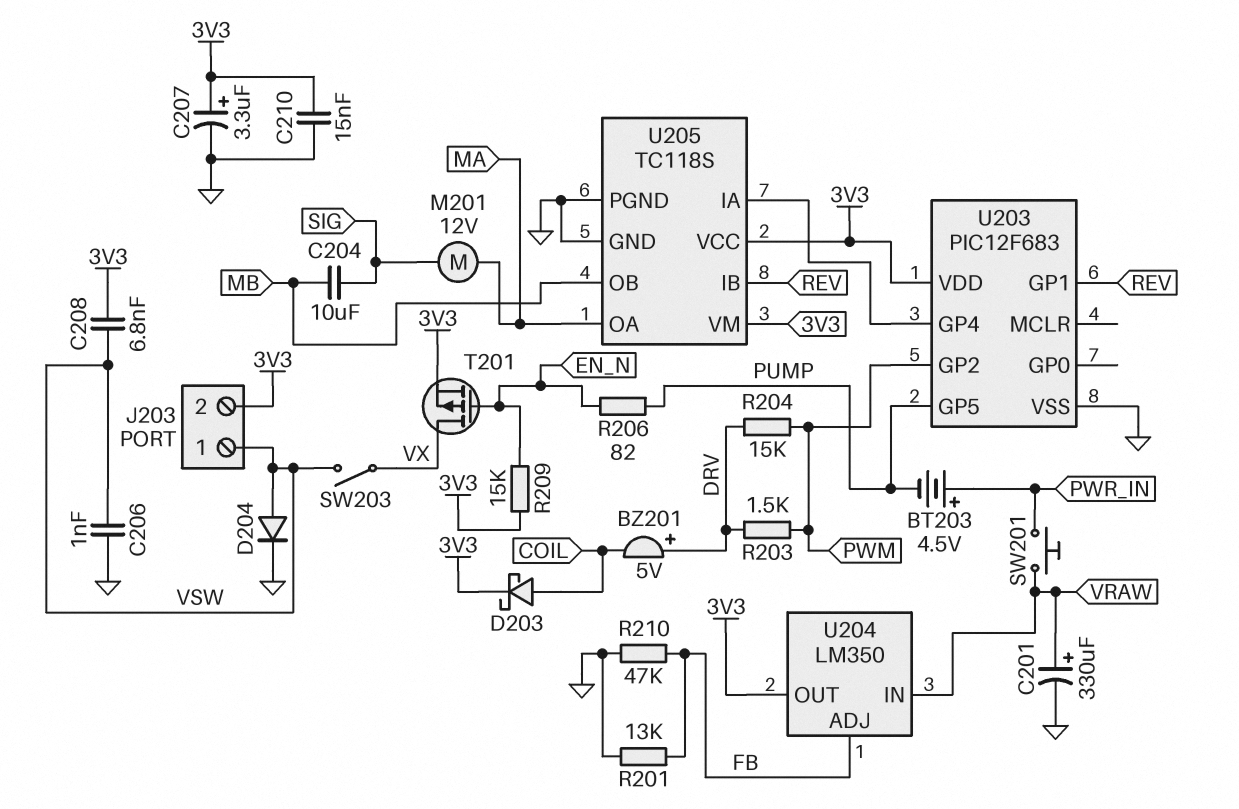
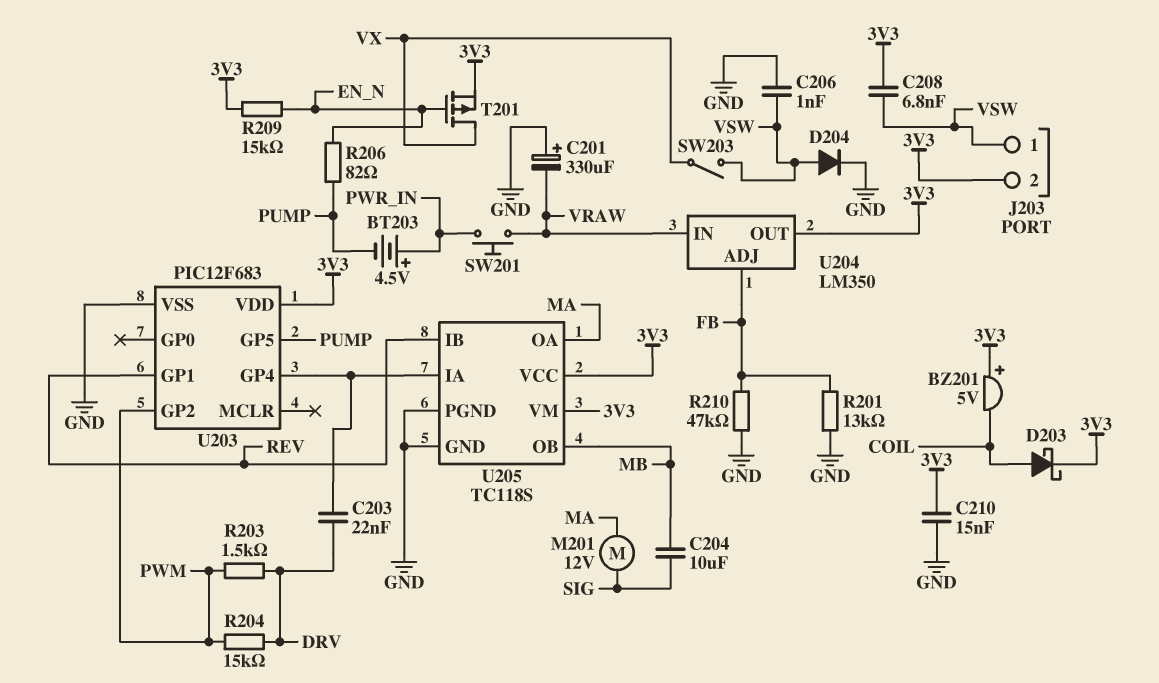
BZ201: buzzer 5V (plus DRV, minus COIL) -> buzzer 5V (plus 3V3, minus COIL)
C201: 330uF (plus VRAW, minus GND) -> 330uF (plus GND, minus VRAW)
C203: none -> 22nF (DRV, U203/GP4)
C207: 3.3uF (plus 3V3, minus GND) -> none

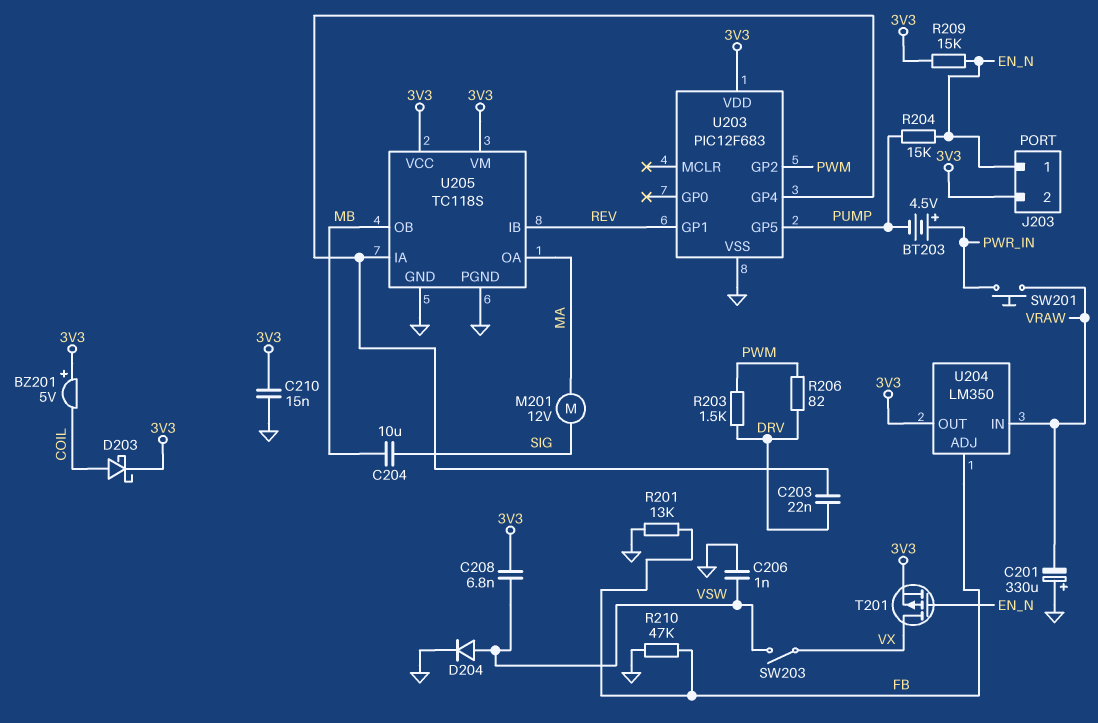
J203 pin 1: VSW -> EN_N
R204: 15k (DRV, PWM) -> 15k (EN_N, PUMP)
R206: 82 (EN_N, PUMP) -> 82 (DRV, PWM)

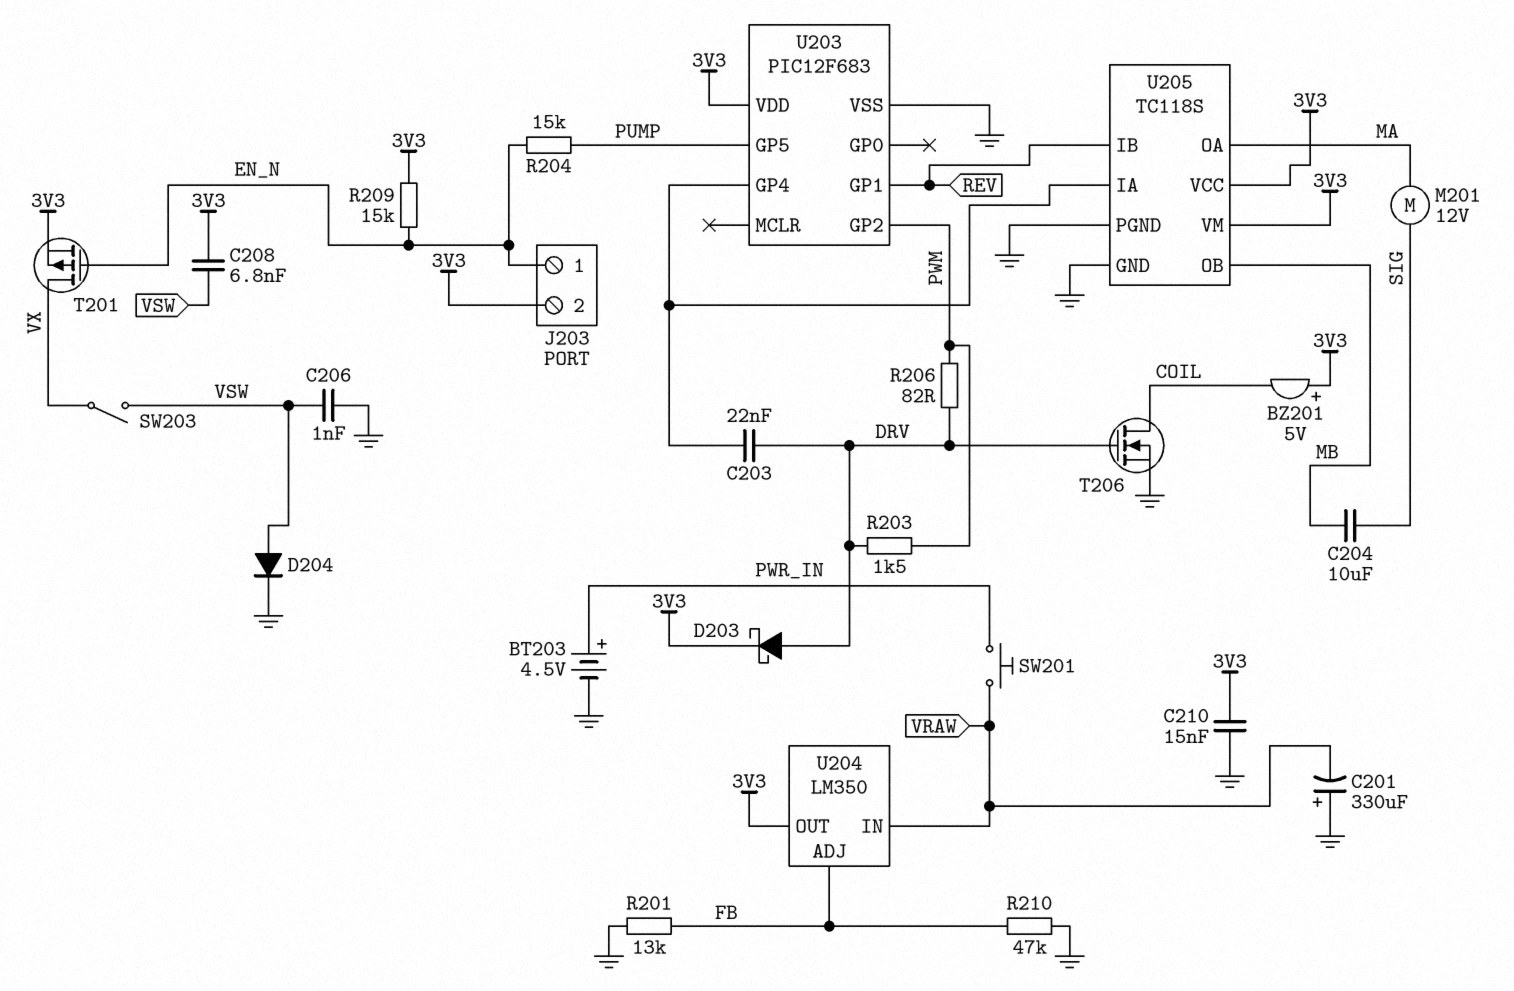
BT203: 4.5V (plus PWR_IN, minus PUMP) -> 4.5V (plus PWR_IN, minus GND)
D203: schottky (A COIL, K 3V3) -> schottky (A DRV, K 3V3)
T206: none -> NMOS (G DRV, D COIL, S GND)

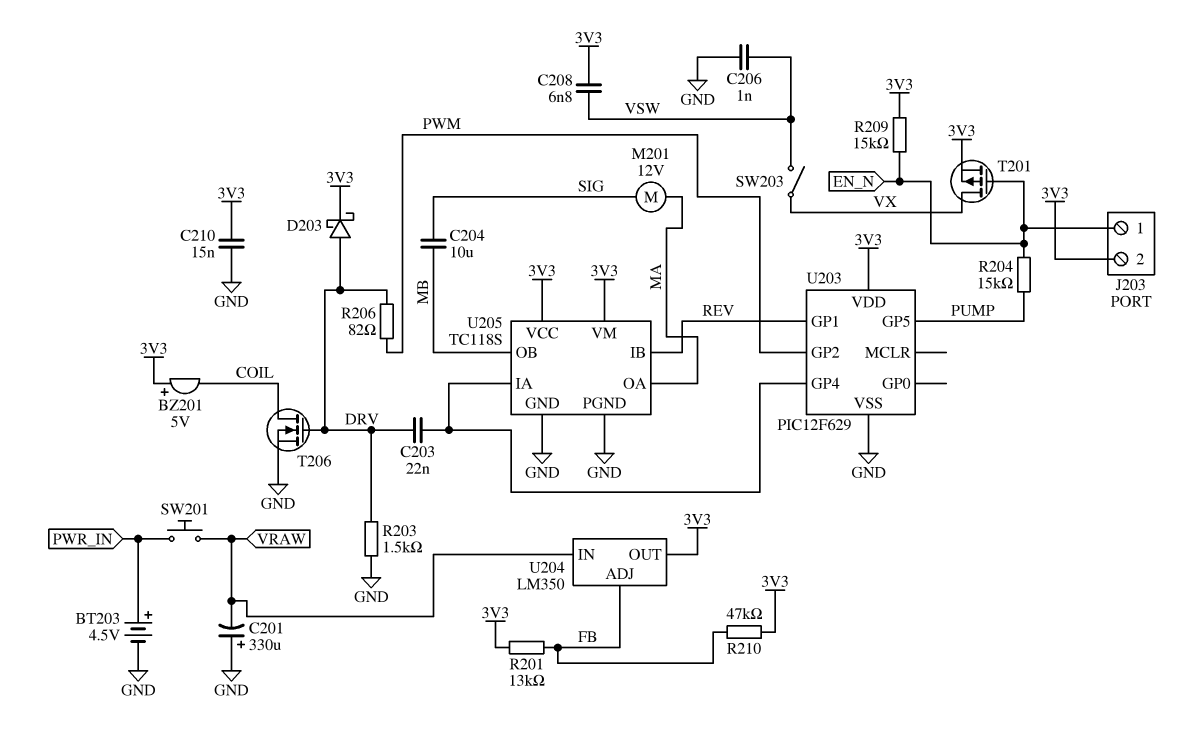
D204: diode (A VSW, K GND) -> none
R201: 13k (FB, GND) -> 13k (3V3, FB)
R203: 1.5k (DRV, PWM) -> 1.5k (DRV, GND)
R210: 47k (FB, GND) -> 47k (3V3, FB)
U203: PIC12F683 -> PIC12F629

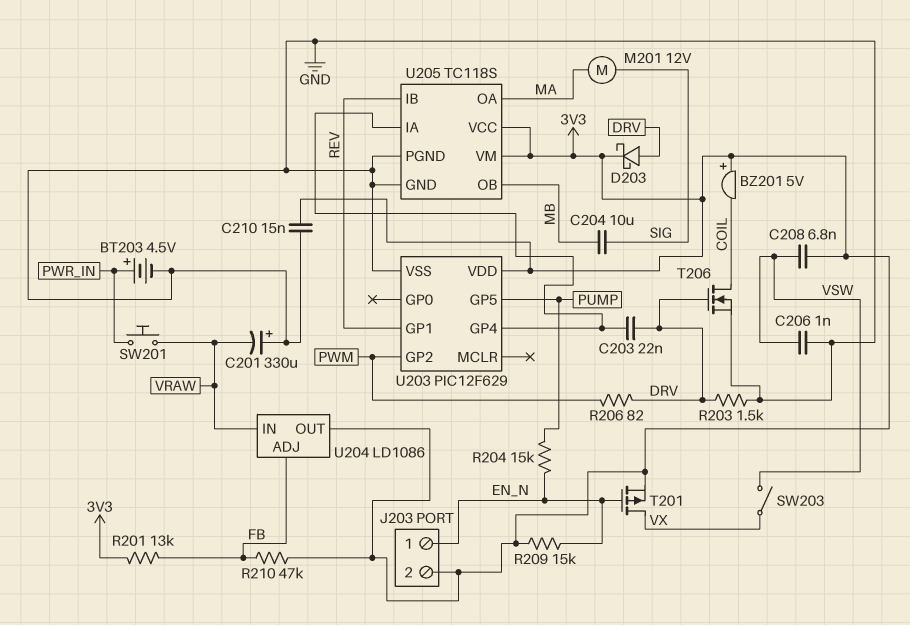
U204: LM350 -> LD1086

